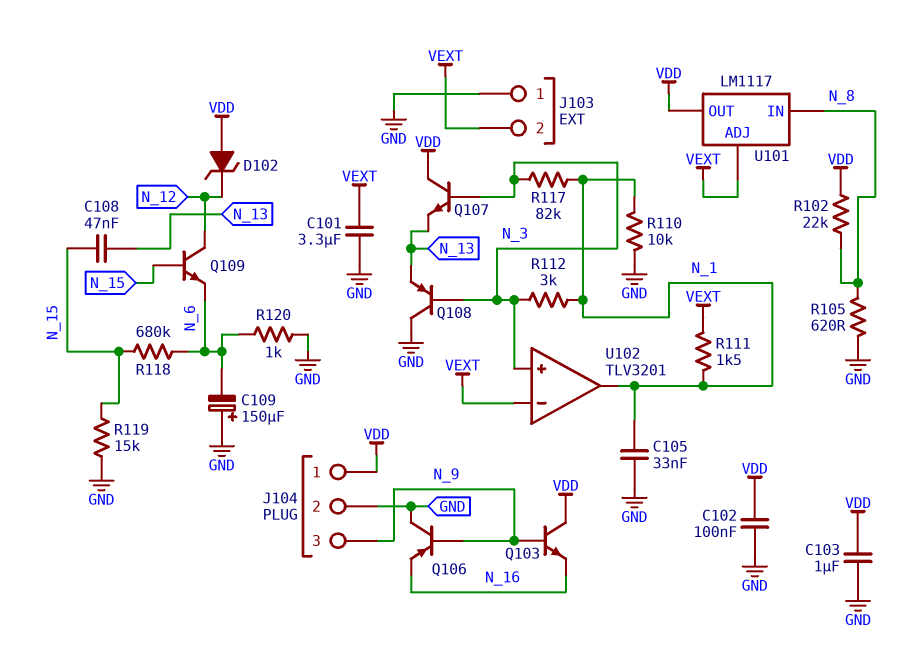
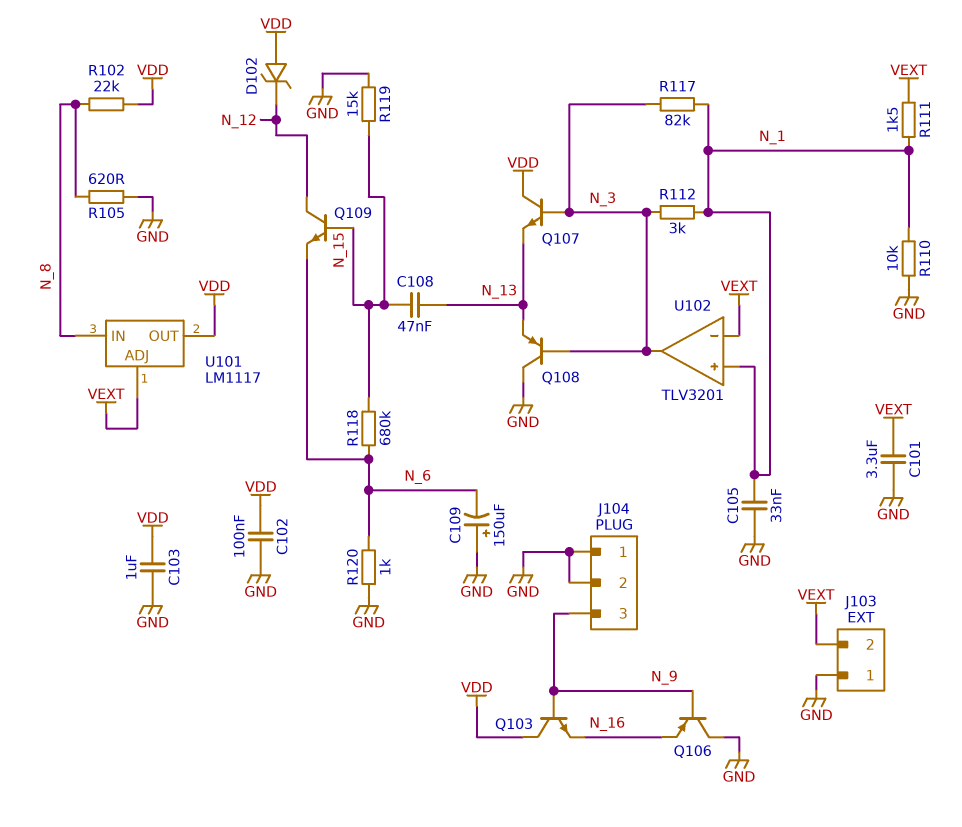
J104 pin 1: VDD -> GND
U102 pin in+: N_3 -> N_1
U102 pin out: N_1 -> N_3

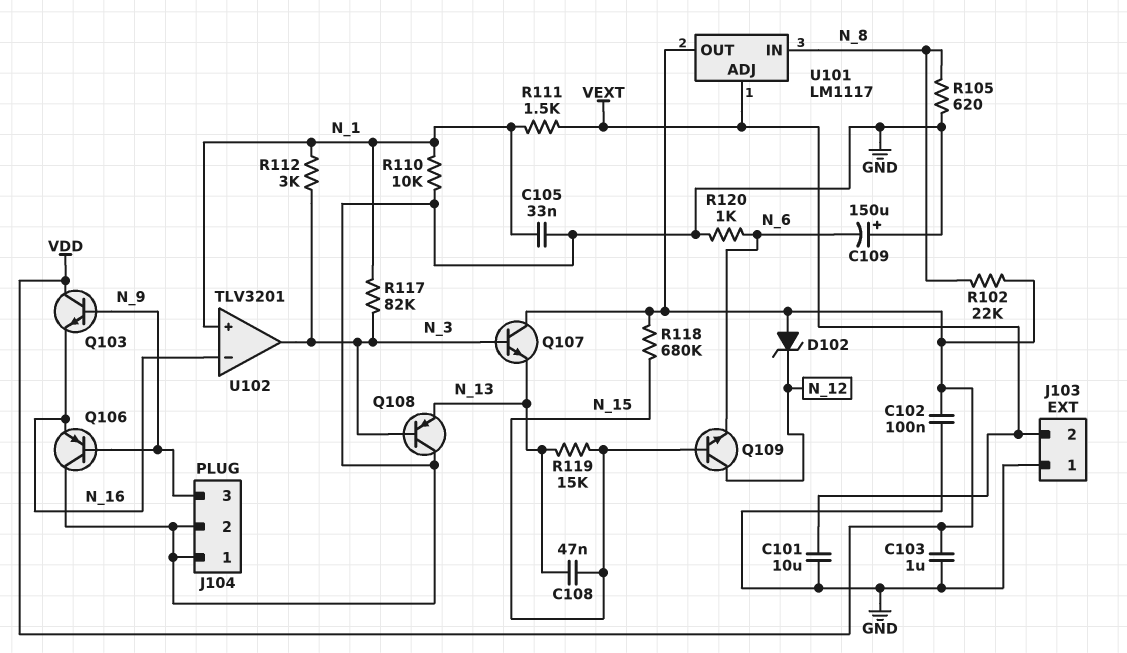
C101: 3.3uF (GND, VEXT) -> 10uF (GND, VEXT)
R118: 680k (N_6, N_15) -> 680k (N_15, VDD)
R119: 15k (GND, N_15) -> 15k (N_13, N_15)
U102 pin in-: VEXT -> N_16

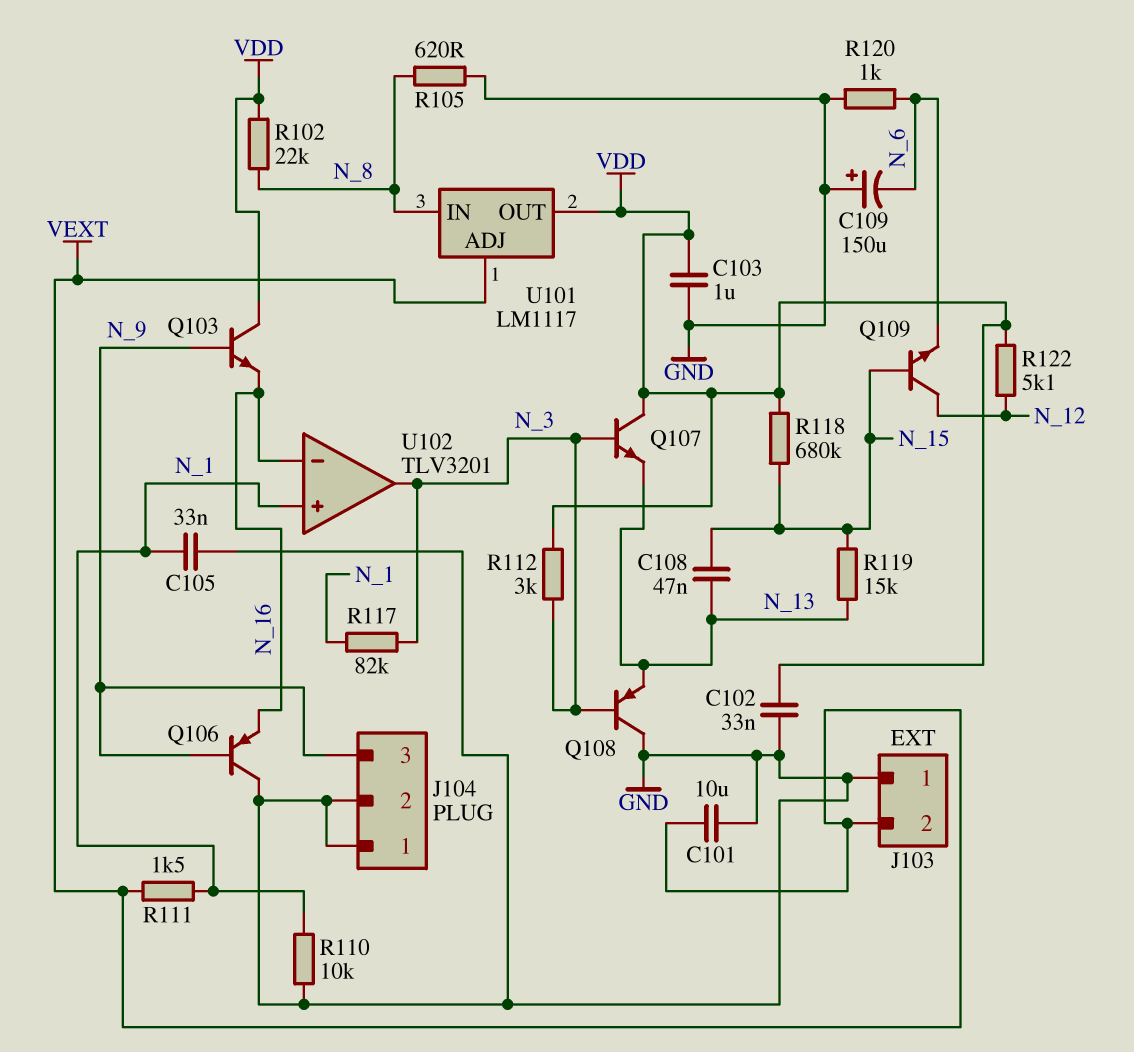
C102: 100nF (GND, VDD) -> 33nF (GND, VDD)
D102: zener (A VDD, K N_12) -> none
R112: 3k (N_1, N_3) -> 3k (N_3, VDD)
R122: none -> 5.1k (N_12, VDD)

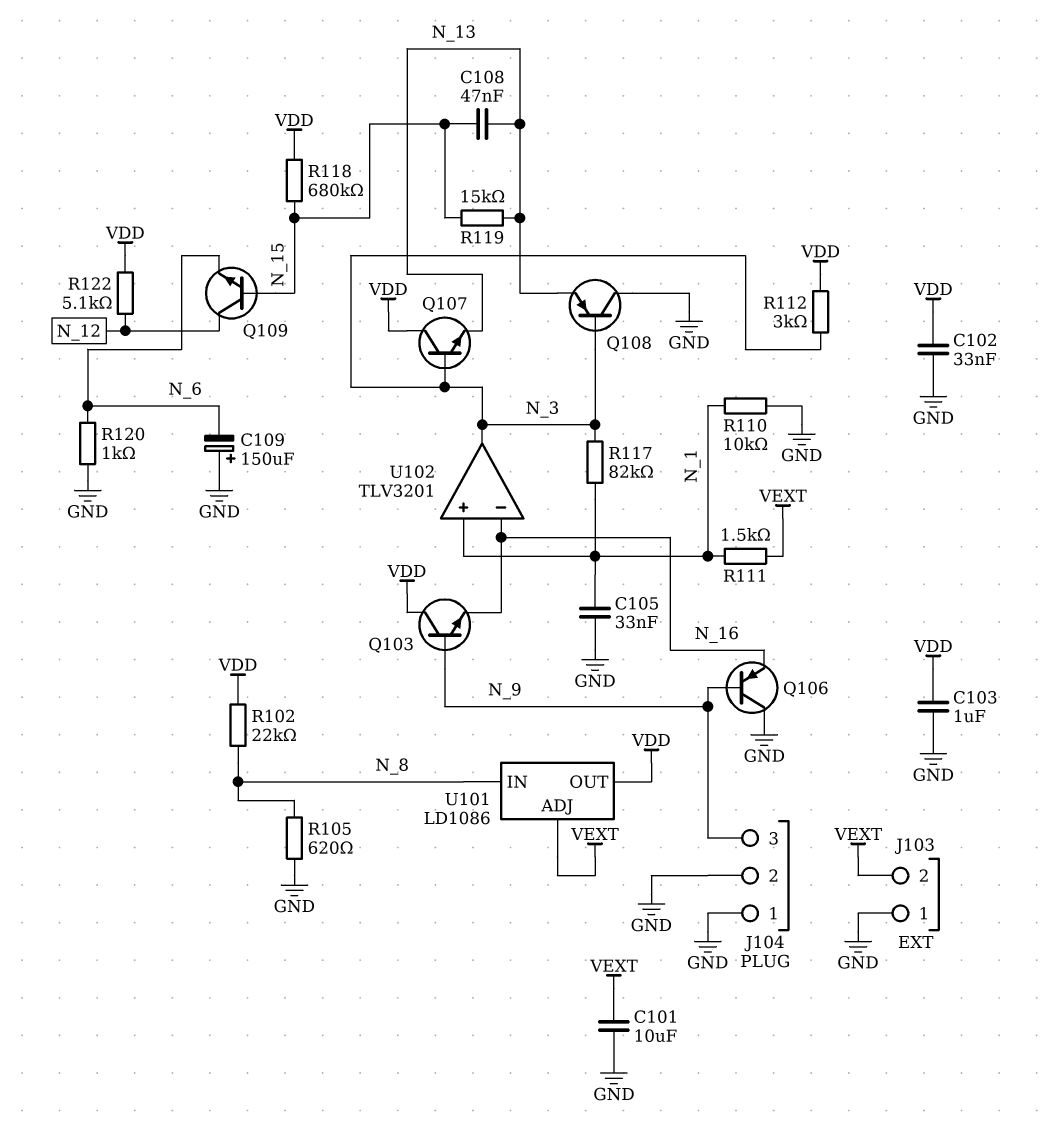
U101: LM1117 -> LD1086

